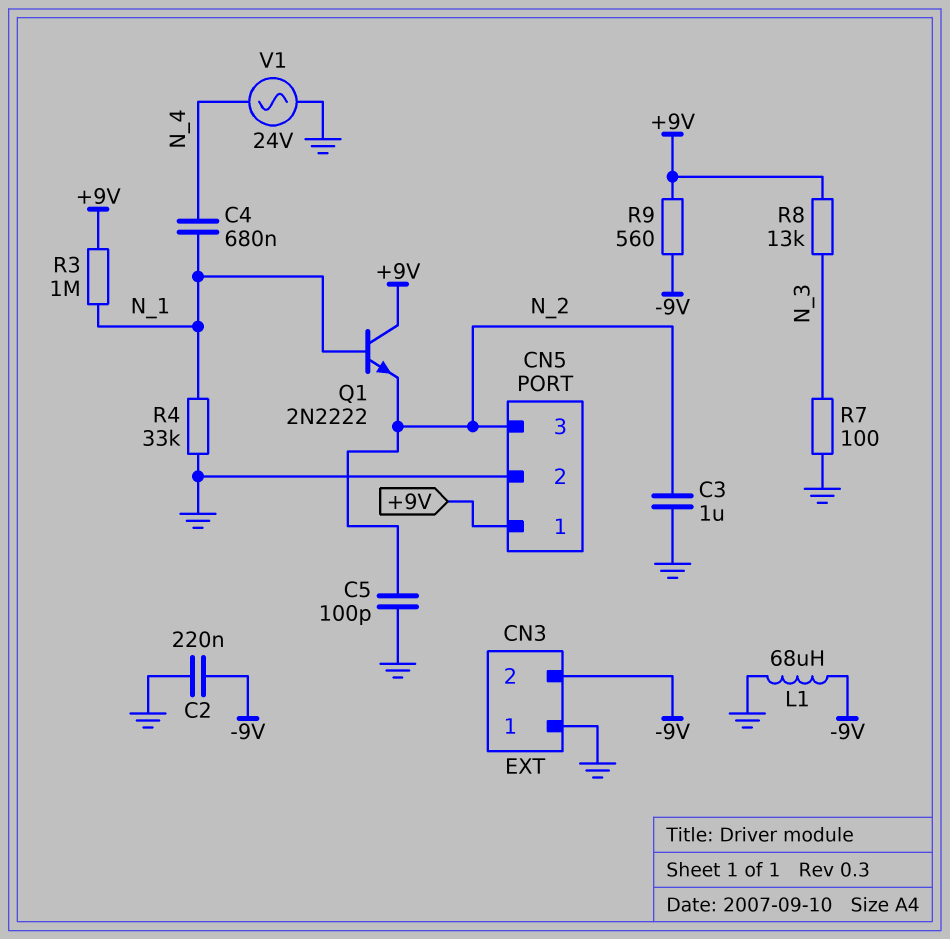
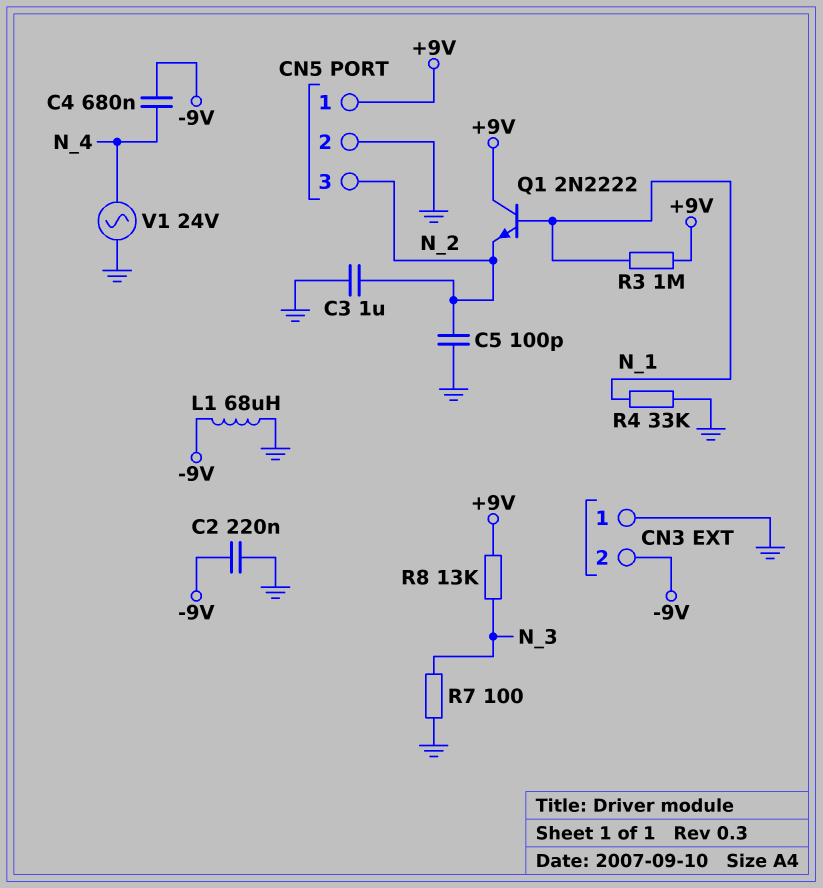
C4: 680nF (N_1, N_4) -> 680nF (-9V, N_4)
R9: 560 (+9V, -9V) -> none

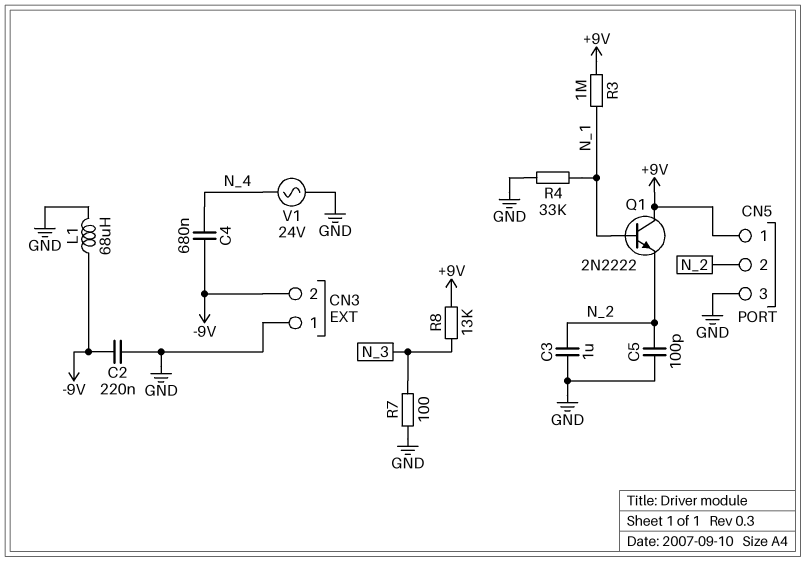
CN5 pin 2: GND -> N_2
CN5 pin 3: N_2 -> GND

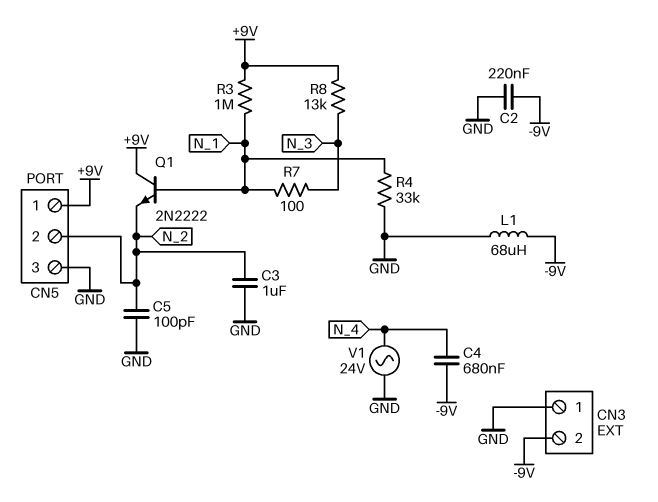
R7: 100 (GND, N_3) -> 100 (N_1, N_3)

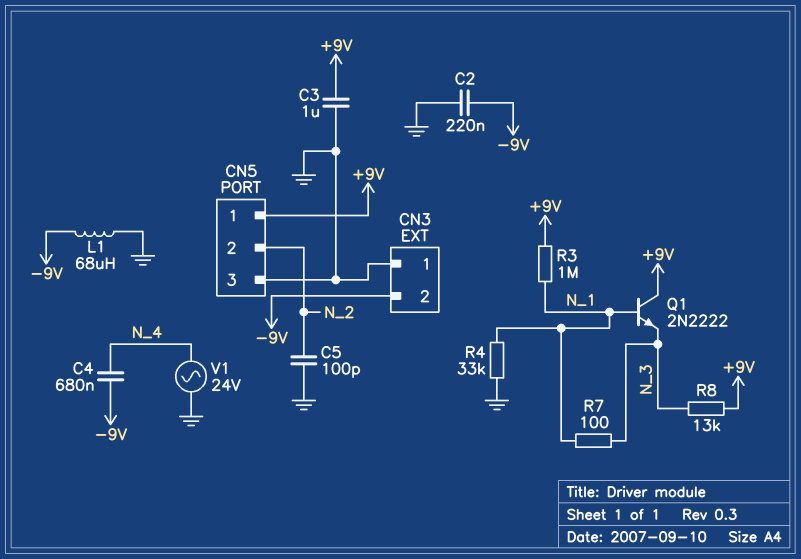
C3: 1uF (GND, N_2) -> 1uF (+9V, GND)
Q1: NPN 2N2222 (B N_1, C +9V, E N_2) -> NPN 2N2222 (B N_1, C +9V, E N_3)

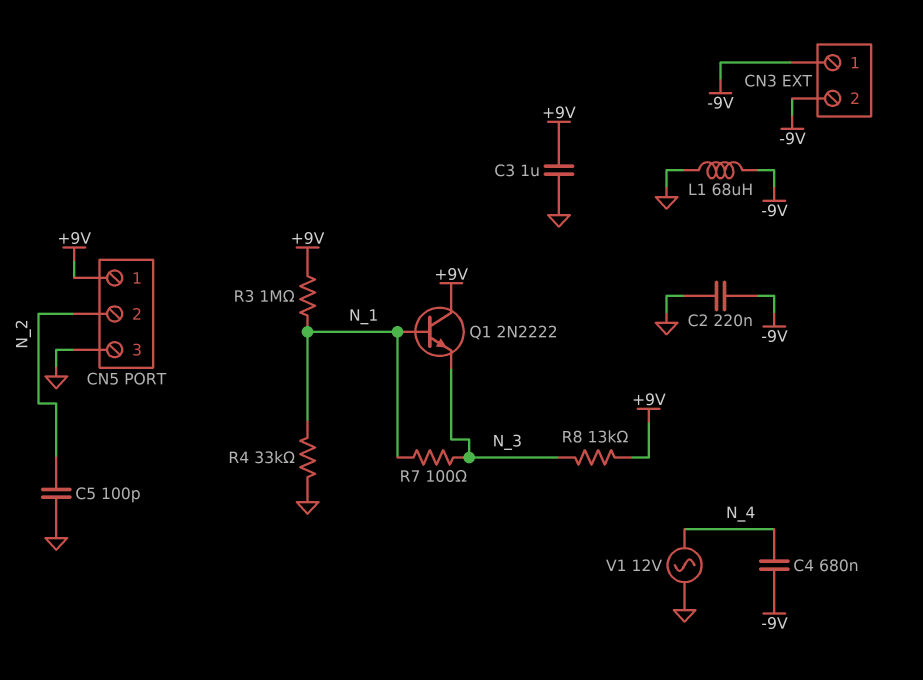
CN3 pin 1: GND -> -9V
V1: AC 24V (GND, N_4) -> AC 12V (GND, N_4)

